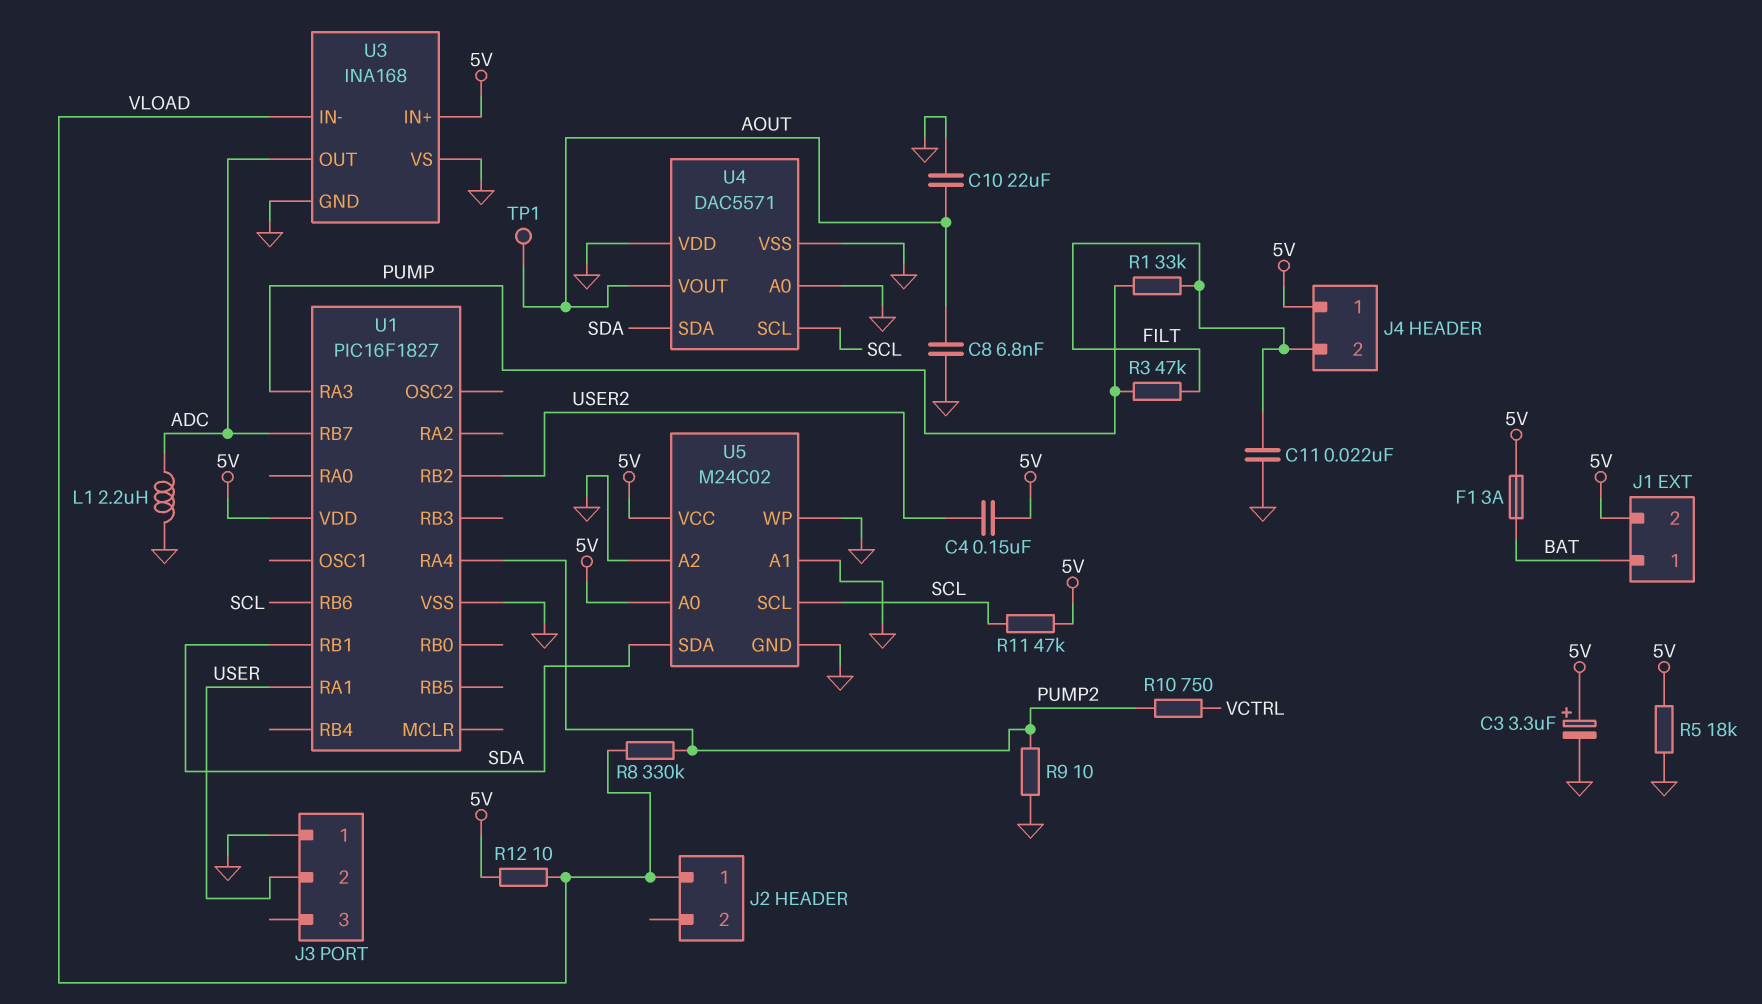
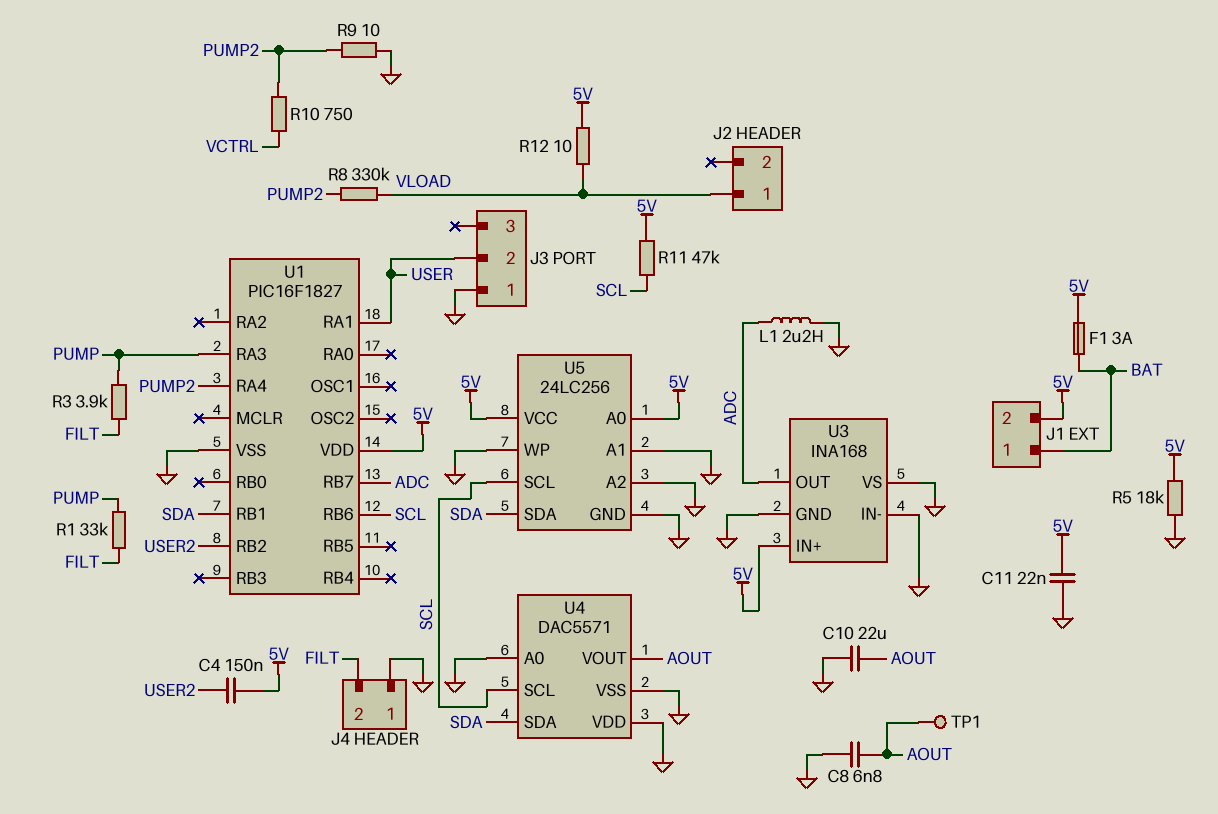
C3: 3.3uF (plus 5V, minus GND) -> none
C11: 22nF (FILT, GND) -> 22nF (5V, GND)
J4 pin 1: 5V -> GND
R3: 47k (FILT, PUMP) -> 3.9k (FILT, PUMP)
U3 pin IN-: VLOAD -> GND
U5: M24C02 -> 24LC256

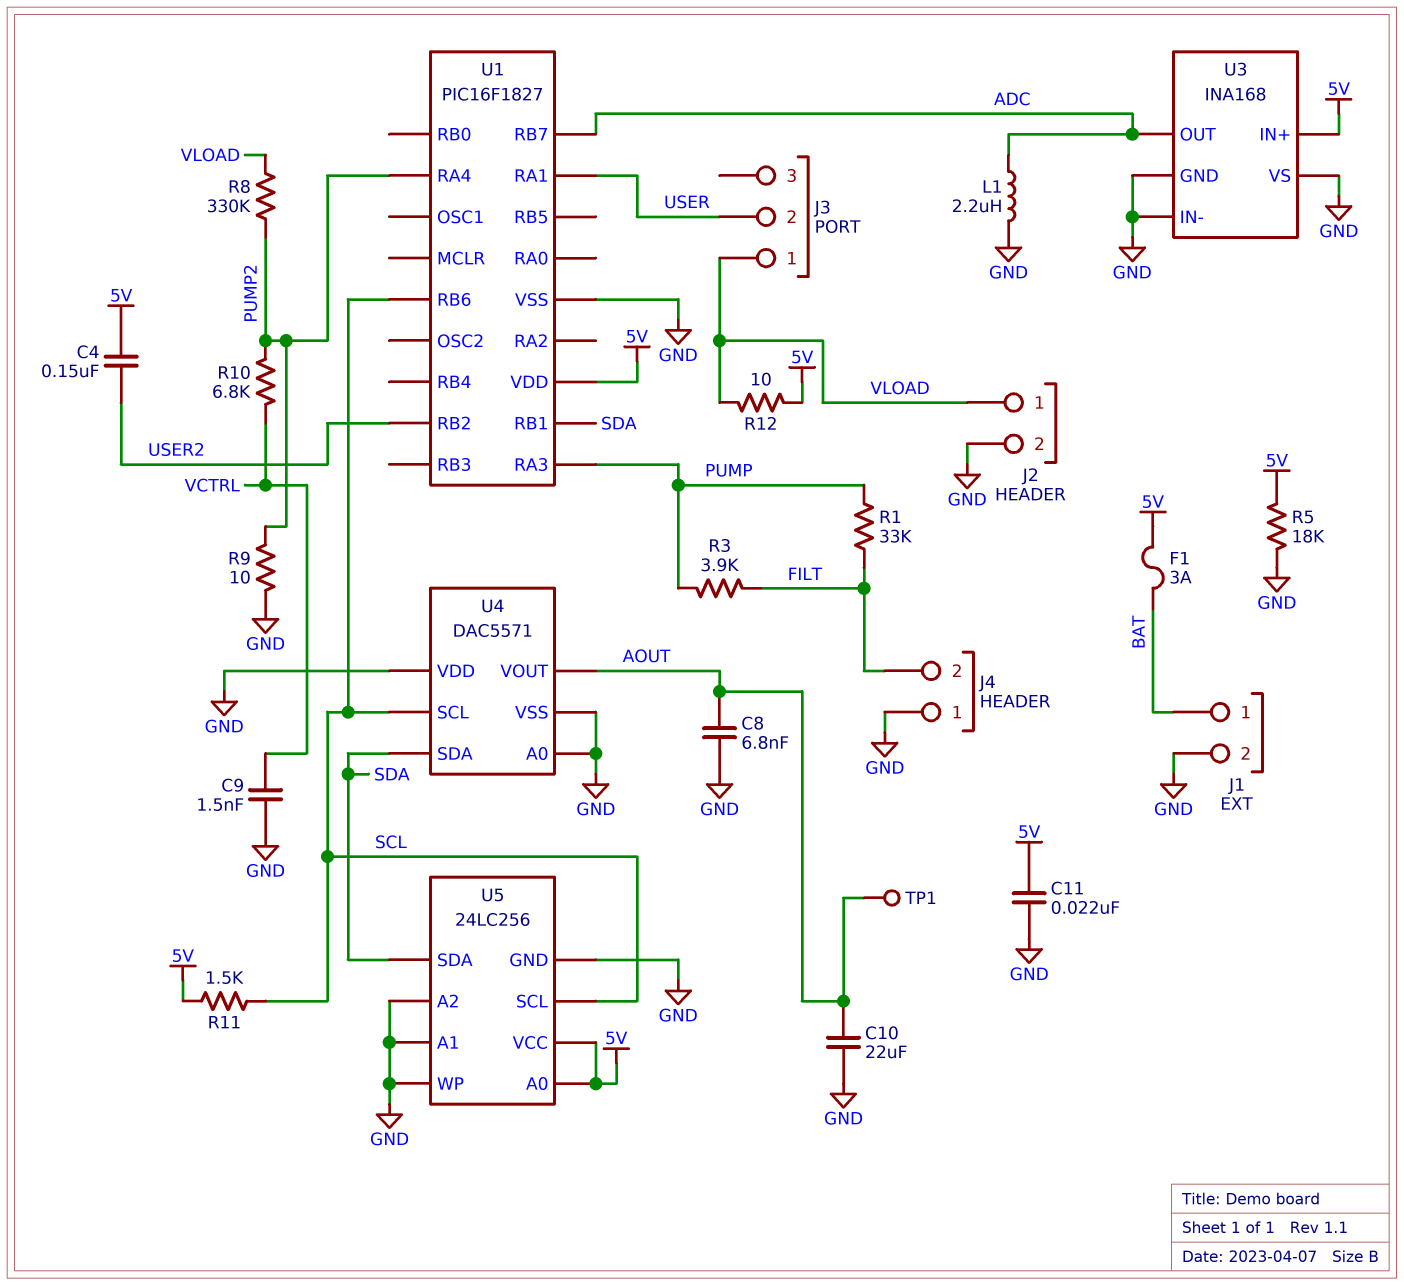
C9: none -> 1.5nF (GND, VCTRL)
J1 pin 2: 5V -> GND
J2 pin 2: none -> GND
J3 pin 1: GND -> VLOAD
R10: 750 (PUMP2, VCTRL) -> 6.8k (PUMP2, VCTRL)
R11: 47k (5V, SCL) -> 1.5k (5V, SCL)

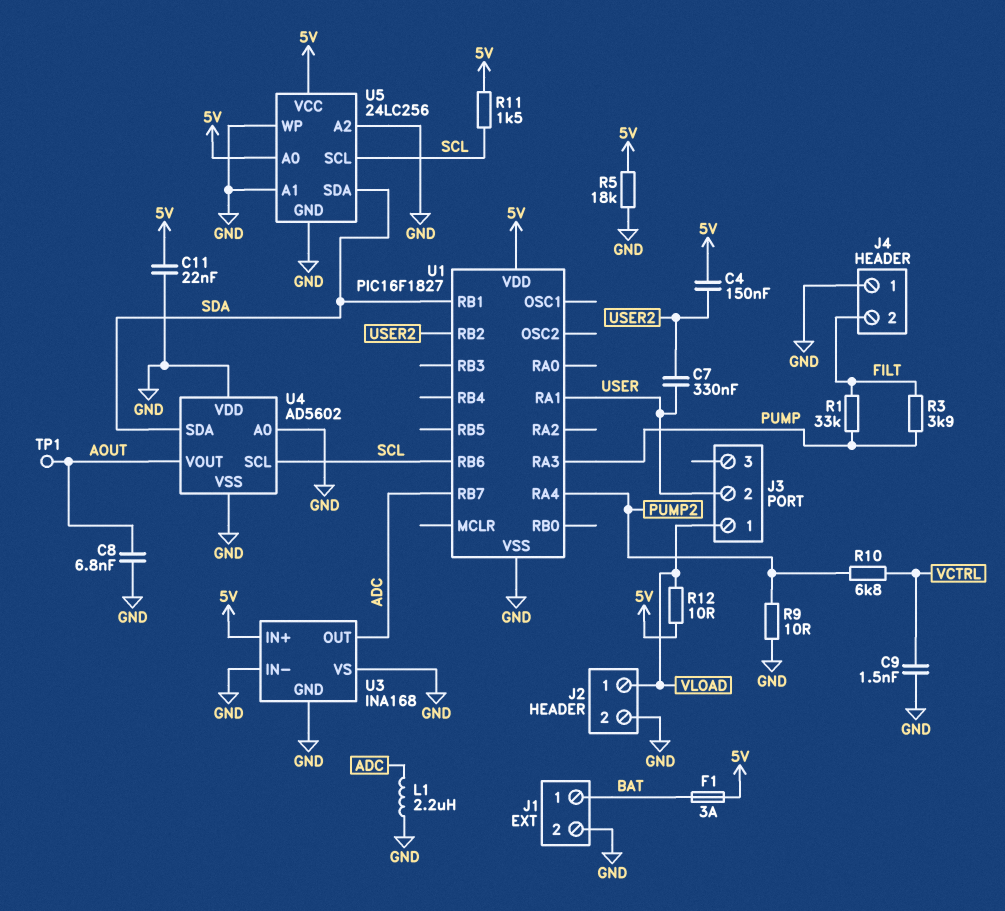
C7: none -> 330nF (USER, USER2)
C10: 22uF (AOUT, GND) -> none
R8: 330k (PUMP2, VLOAD) -> none
U4: DAC5571 -> AD5602

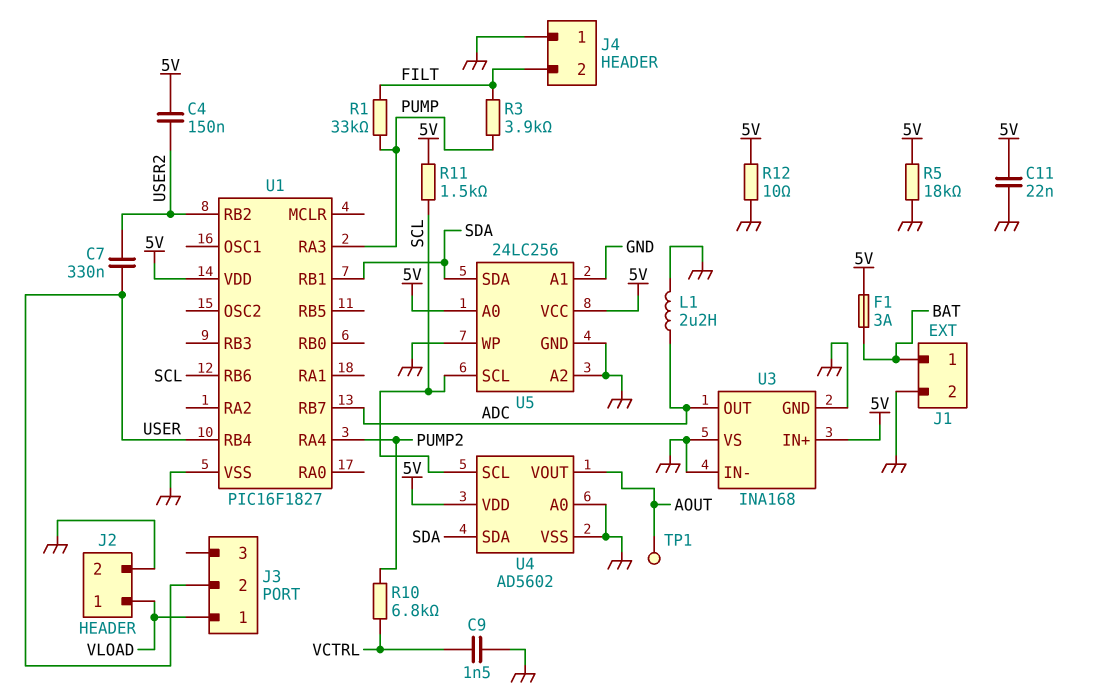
C8: 6.8nF (AOUT, GND) -> none
R9: 10 (GND, PUMP2) -> none
R12: 10 (5V, VLOAD) -> 10 (5V, GND)
U1 pin RA1: USER -> none
U1 pin RB4: none -> USER
U4 pin VDD: GND -> 5V

